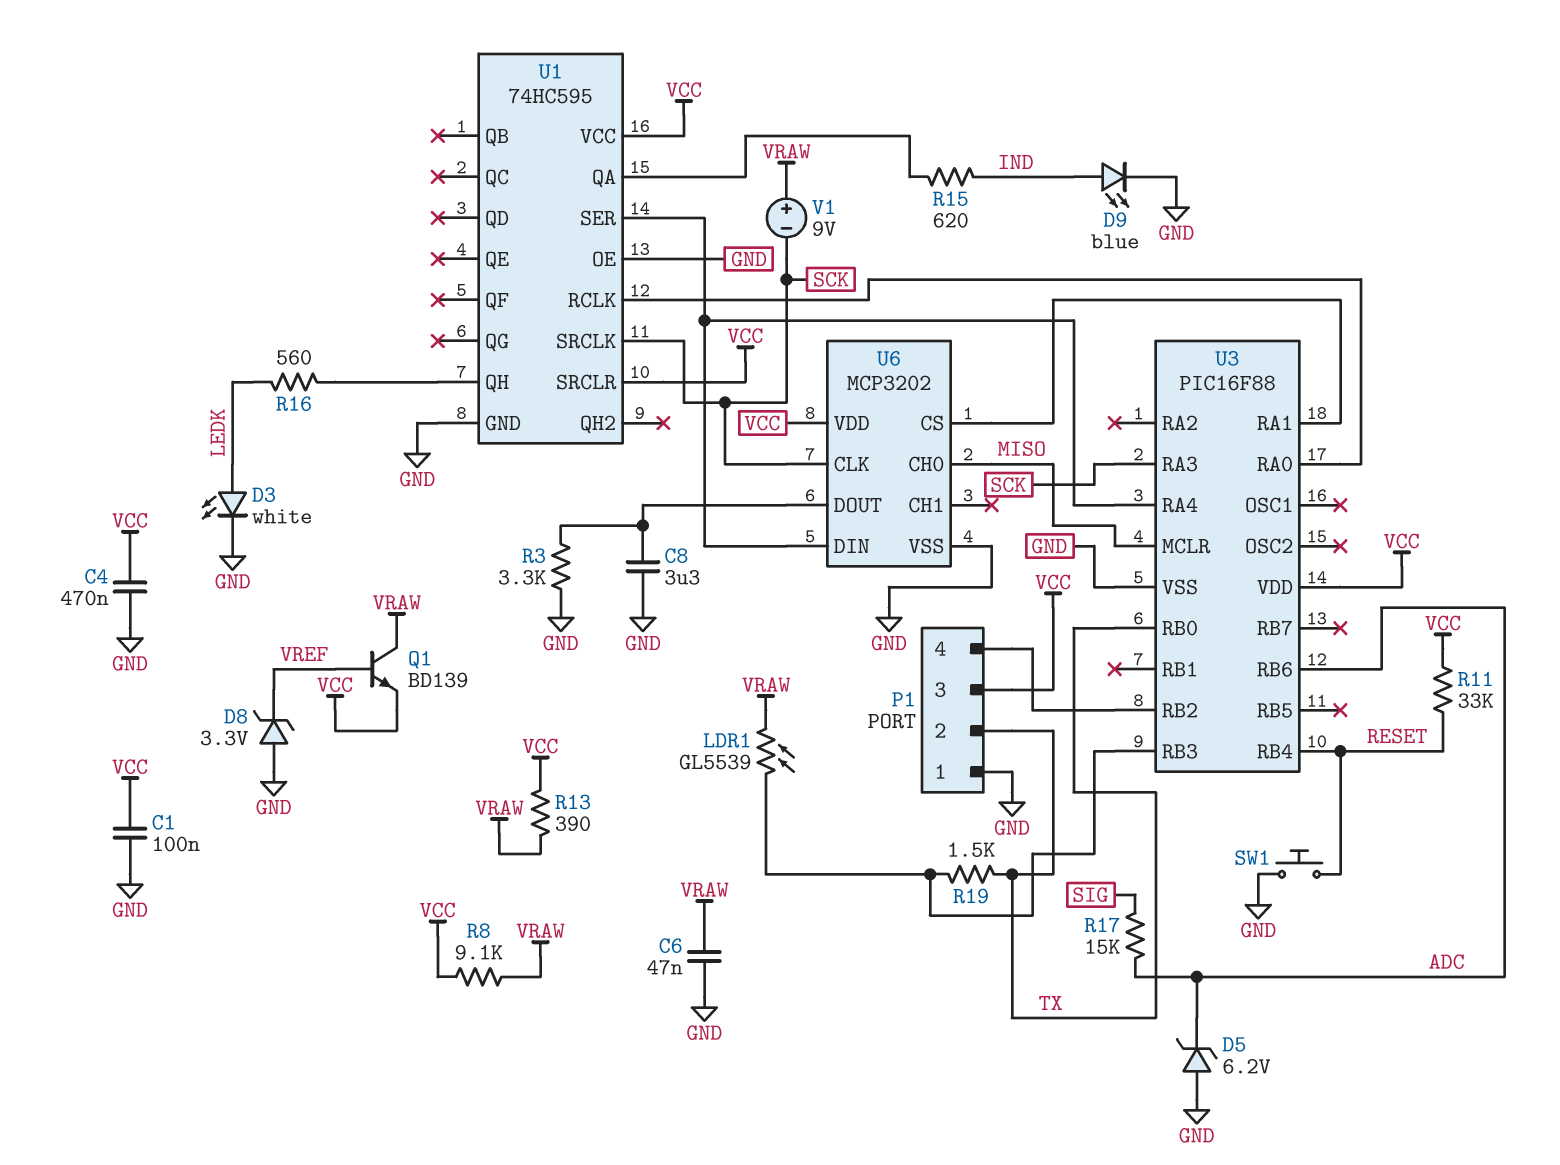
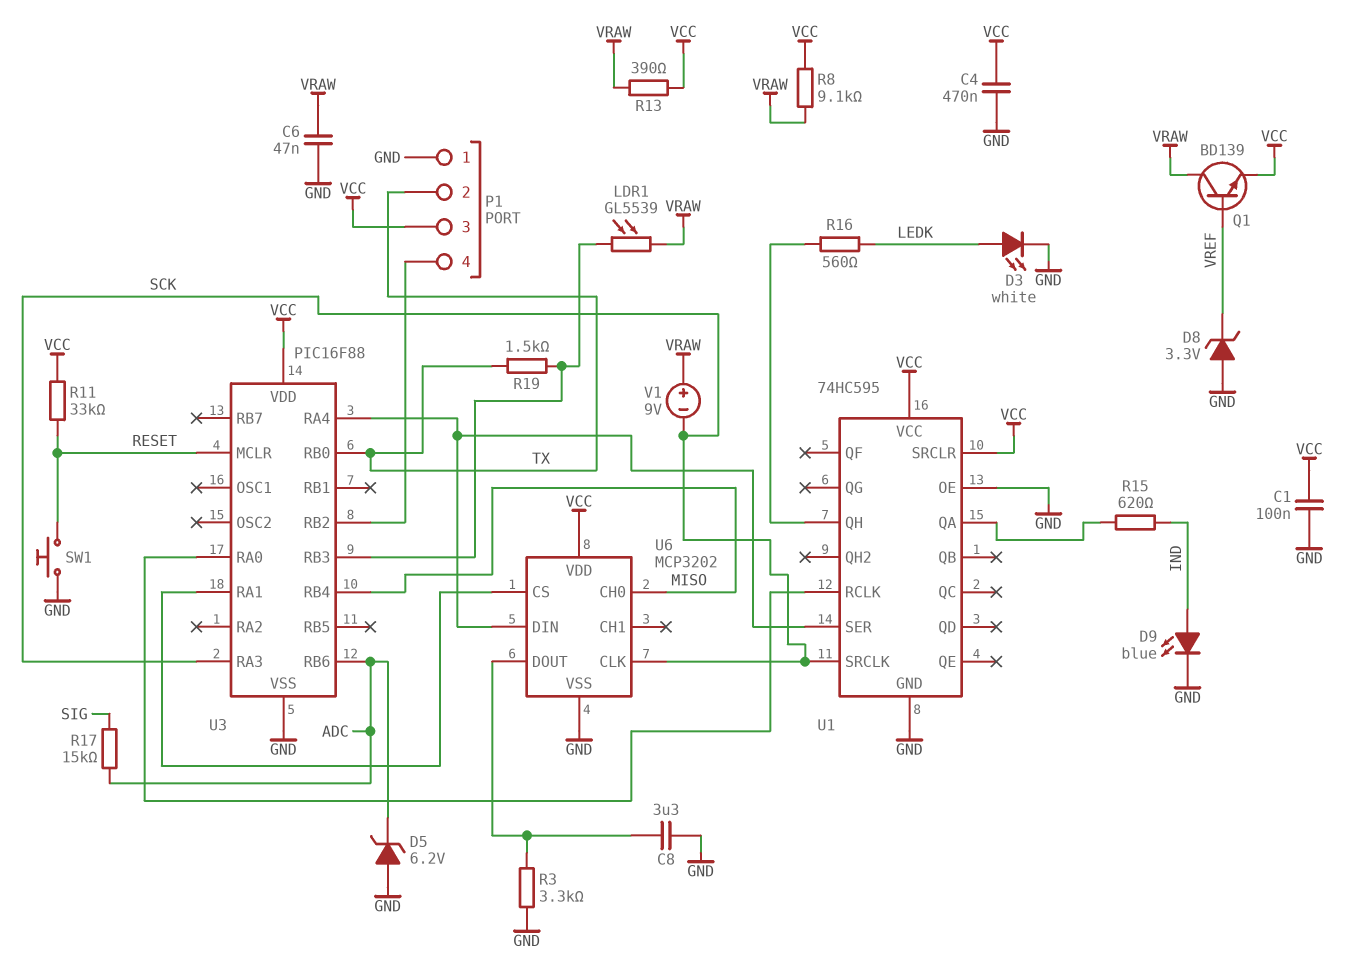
U3 pin MCLR: MISO -> RESET
U3 pin RB4: RESET -> MISO

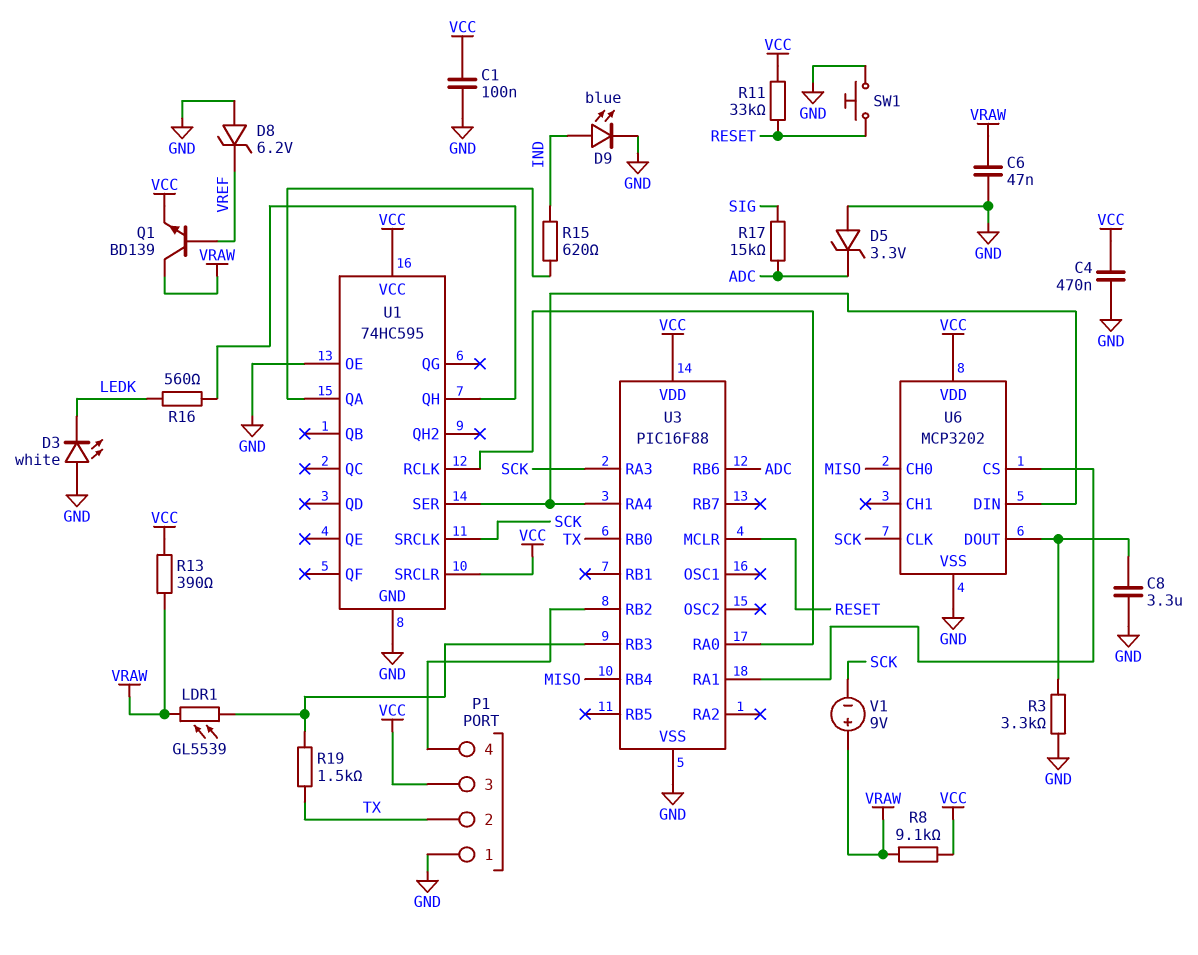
D3: LED white (A LEDK, K GND) -> LED white (A GND, K LEDK)
D5: zener 6.2V (A GND, K ADC) -> zener 3.3V (A GND, K ADC)
D8: zener 3.3V (A GND, K VREF) -> zener 6.2V (A GND, K VREF)

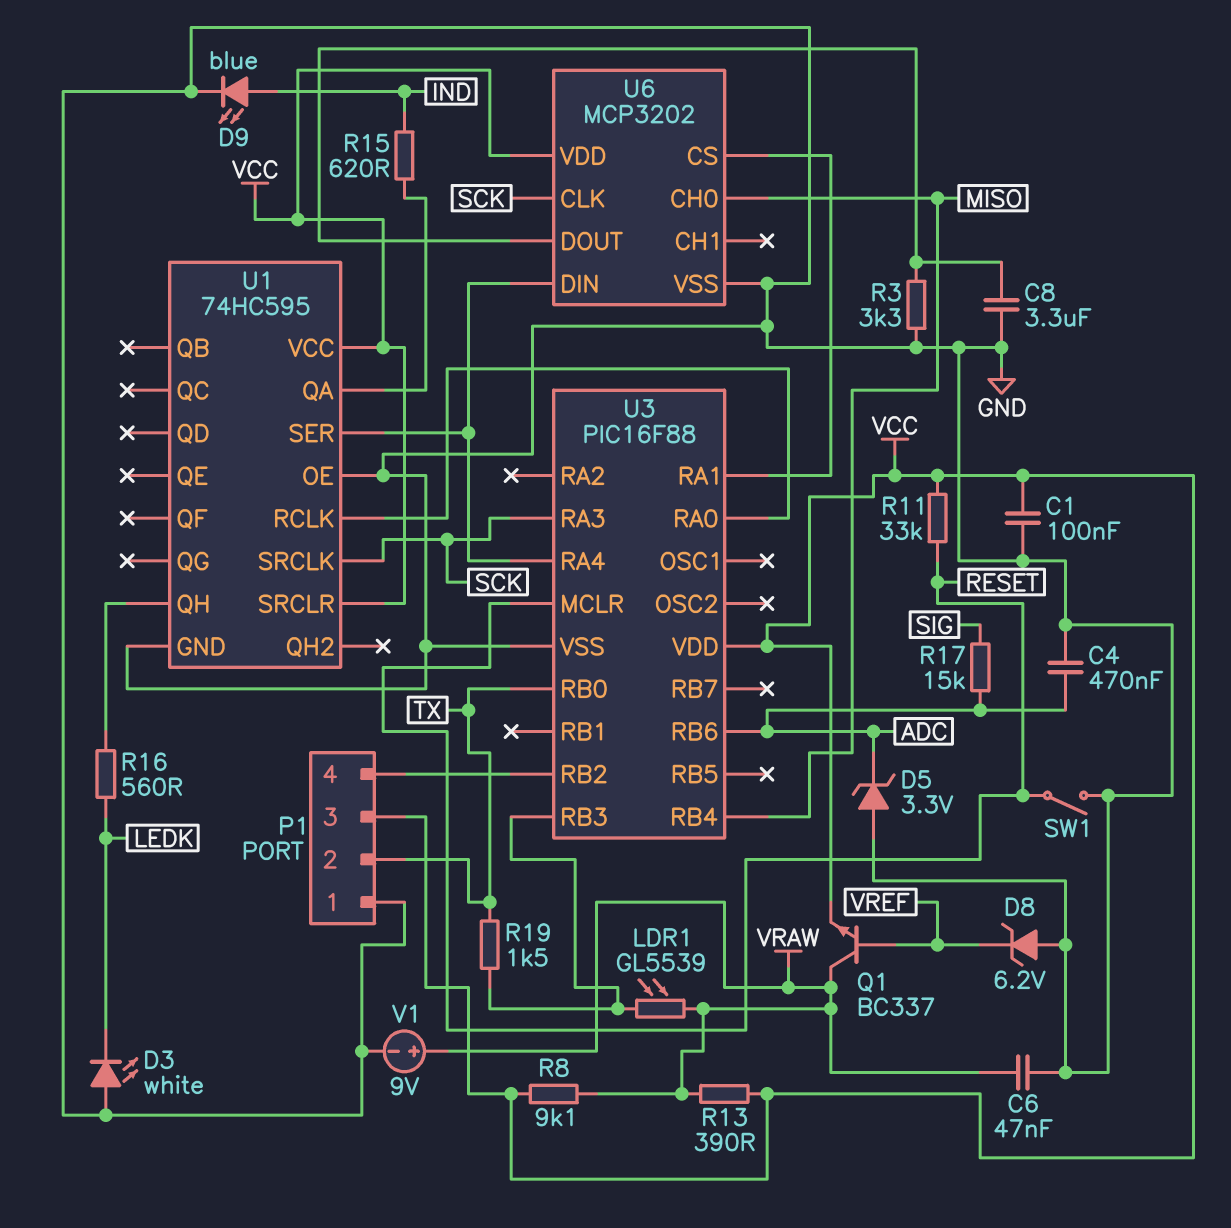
C4: 470nF (GND, VCC) -> 470nF (ADC, GND)
Q1: NPN BD139 (B VREF, C VRAW, E VCC) -> NPN BC337 (B VREF, C VRAW, E VCC)
SW1: button (GND, RESET) -> switch (GND, RESET)
V1: 9V (plus VRAW, minus SCK) -> 9V (plus VRAW, minus GND)

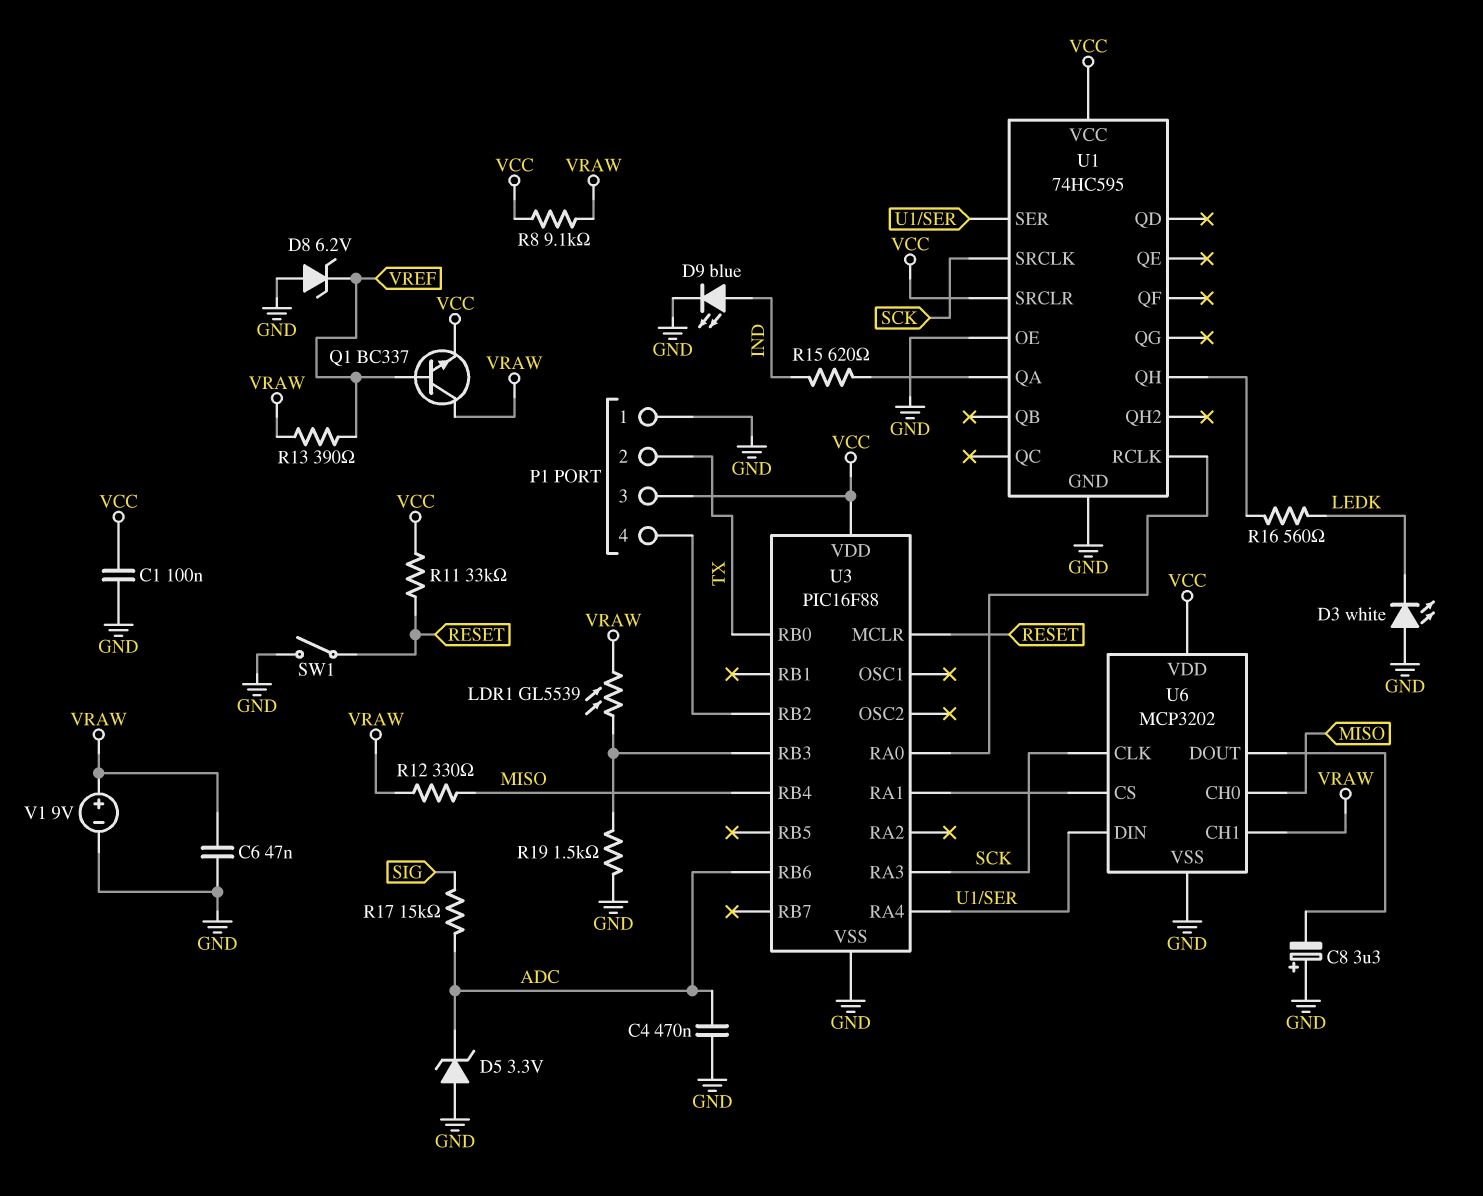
C8: 3.3uF (GND, U6/DOUT) -> 3.3uF (plus GND, minus U6/DOUT)
R3: 3.3k (GND, U6/DOUT) -> none
R12: none -> 330 (MISO, VRAW)
R13: 390 (VCC, VRAW) -> 390 (VRAW, VREF)
R19: 1.5k (TX, U3/RB3) -> 1.5k (GND, U3/RB3)
U6 pin CH1: none -> VRAW

